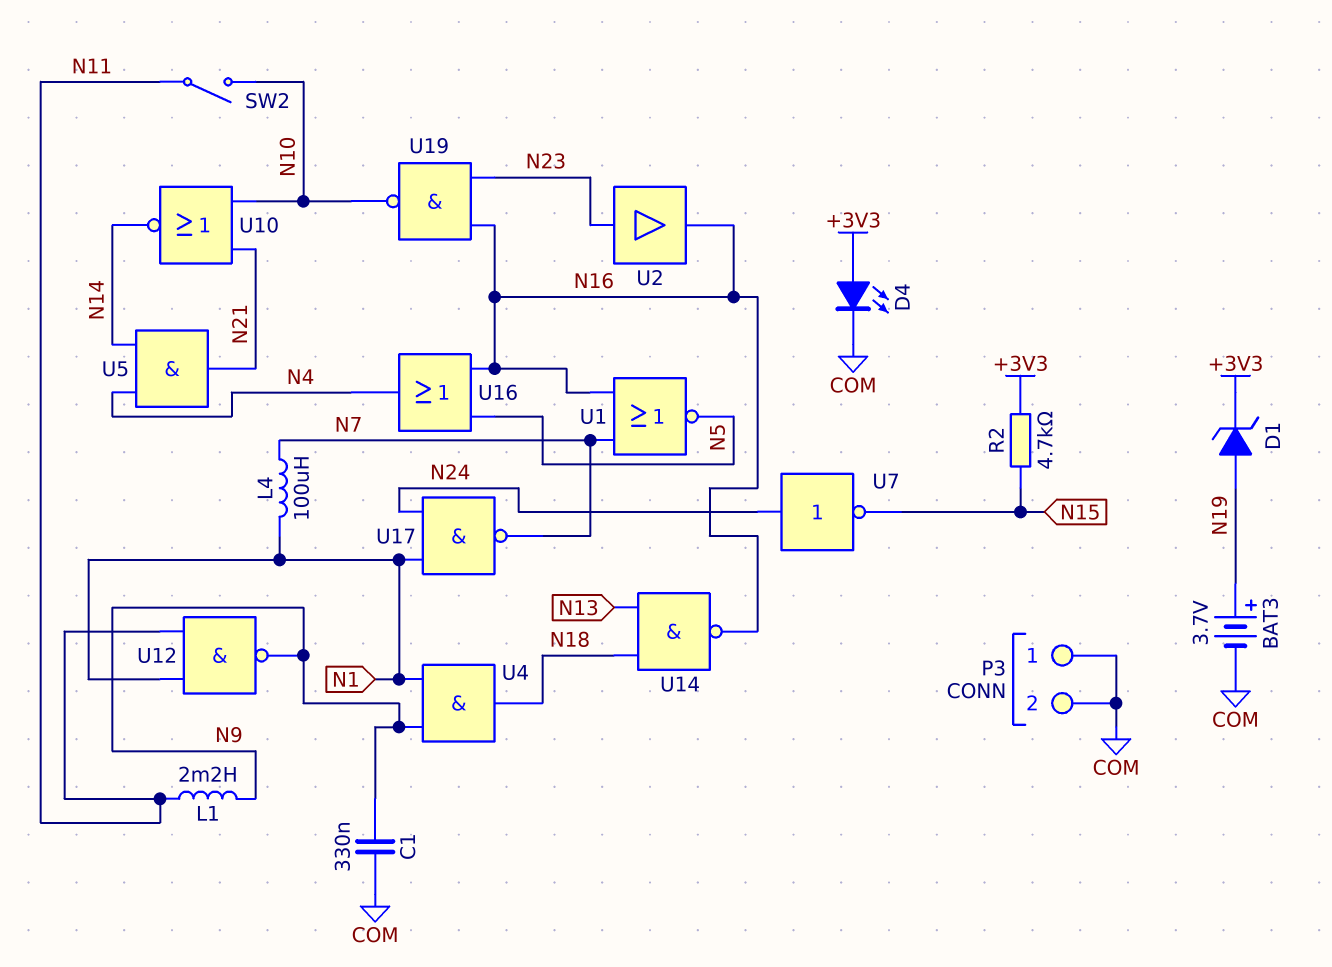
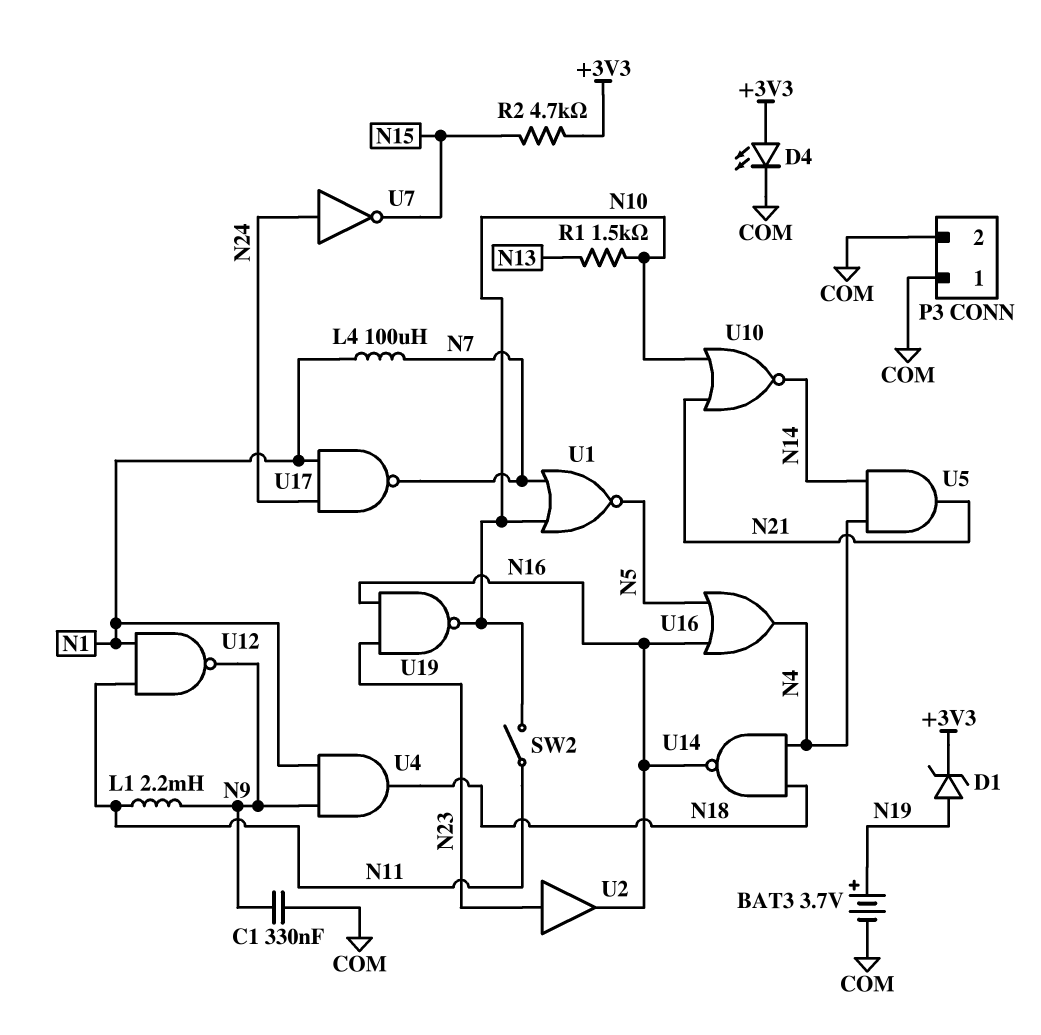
R1: none -> 1.5k (N10, N13)
U1: NOR (in N7, in N16, out N5) -> NOR (in N7, in N10, out N5)
U14: NAND (in N13, in N18, out N16) -> NAND (in N4, in N18, out N16)

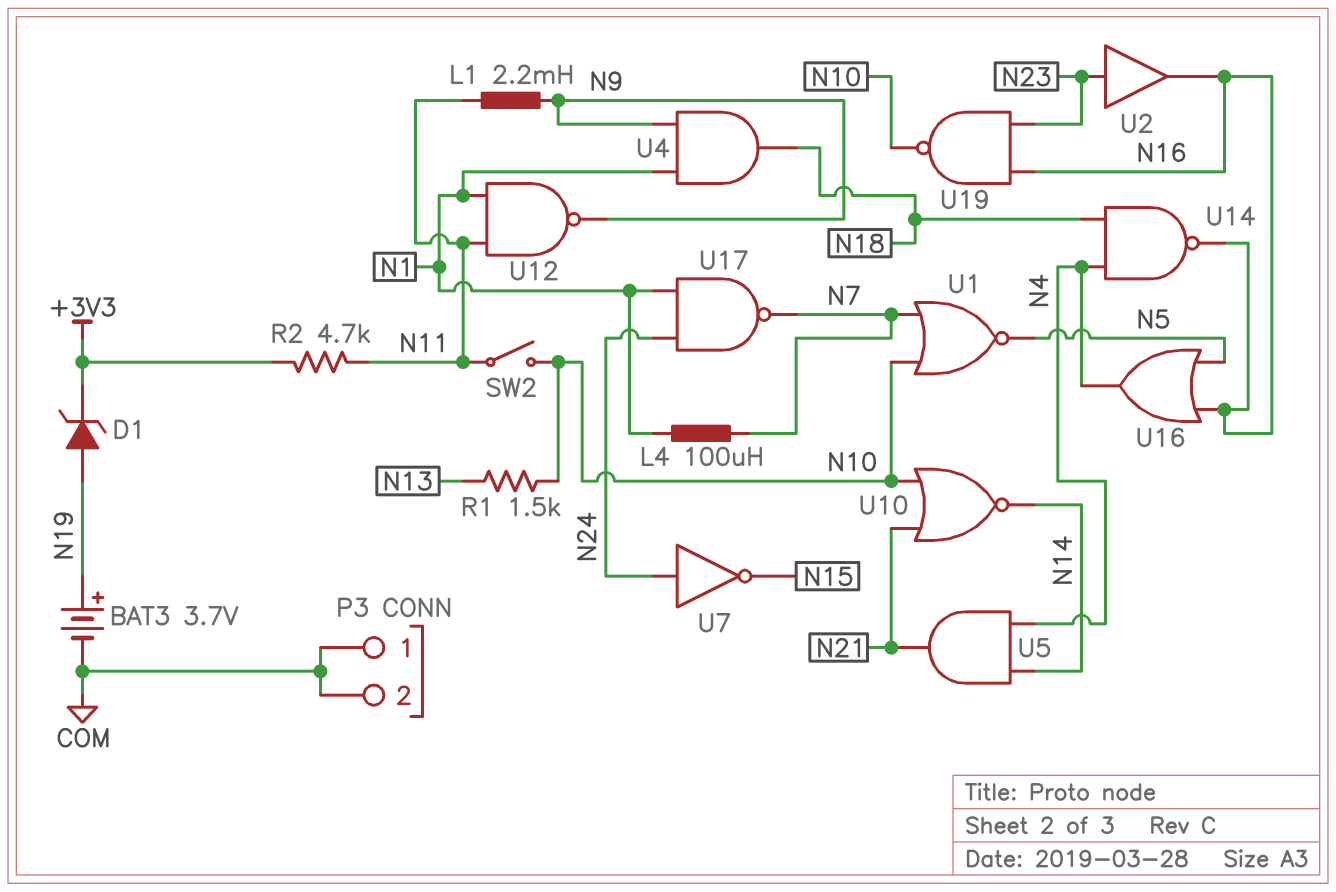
C1: 330nF (COM, N9) -> none
D4: LED (A +3V3, K COM) -> none
R2: 4.7k (+3V3, N15) -> 4.7k (+3V3, N11)

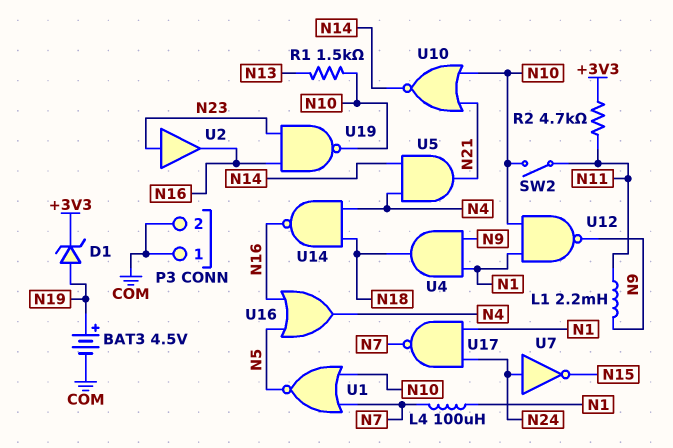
BAT3: 3.7V (plus N19, minus COM) -> 4.5V (plus N19, minus COM)
U12: NAND (in N1, in N11, out N9) -> NAND (in N1, in N10, out N9)

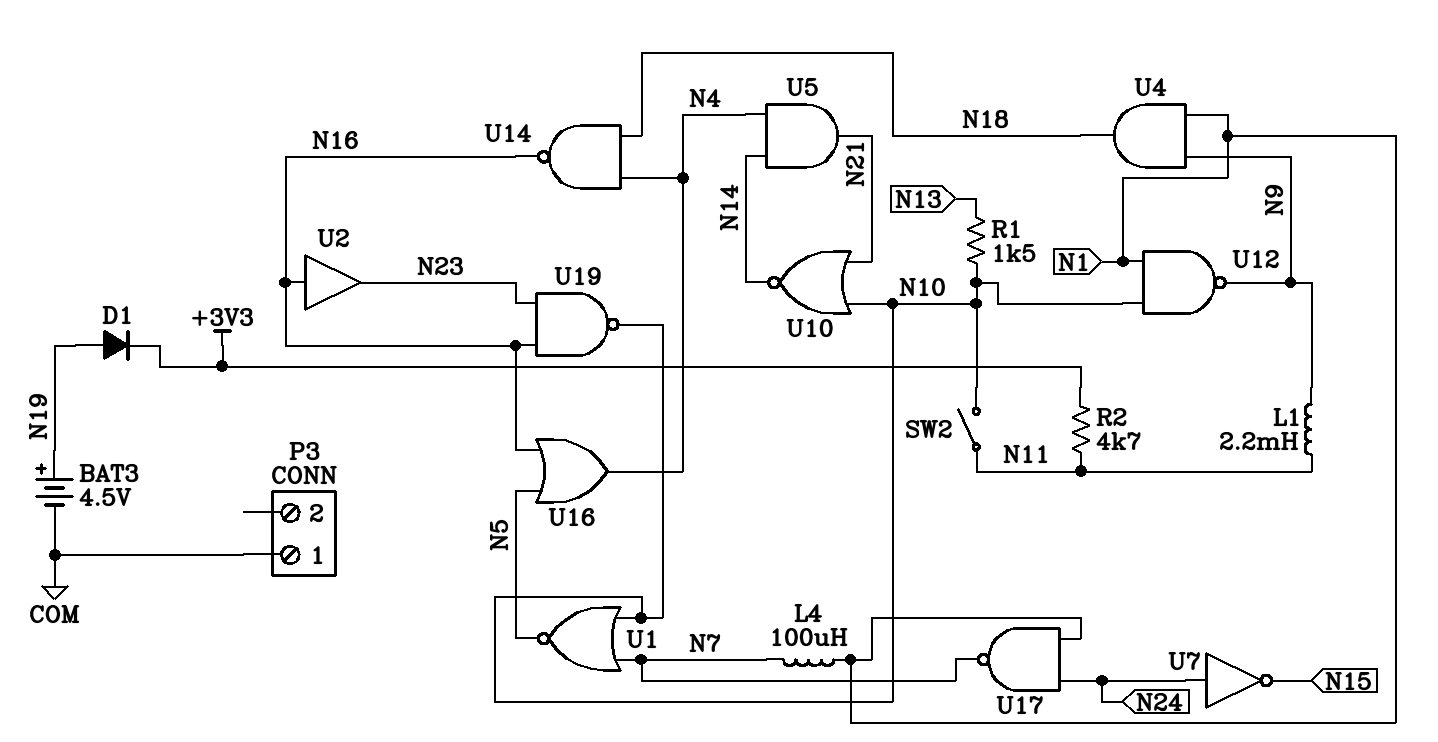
D1: zener (A N19, K +3V3) -> diode (A N19, K +3V3)
P3 pin 2: COM -> none
U2: buffer (in N23, out N16) -> buffer (in N16, out N23)

